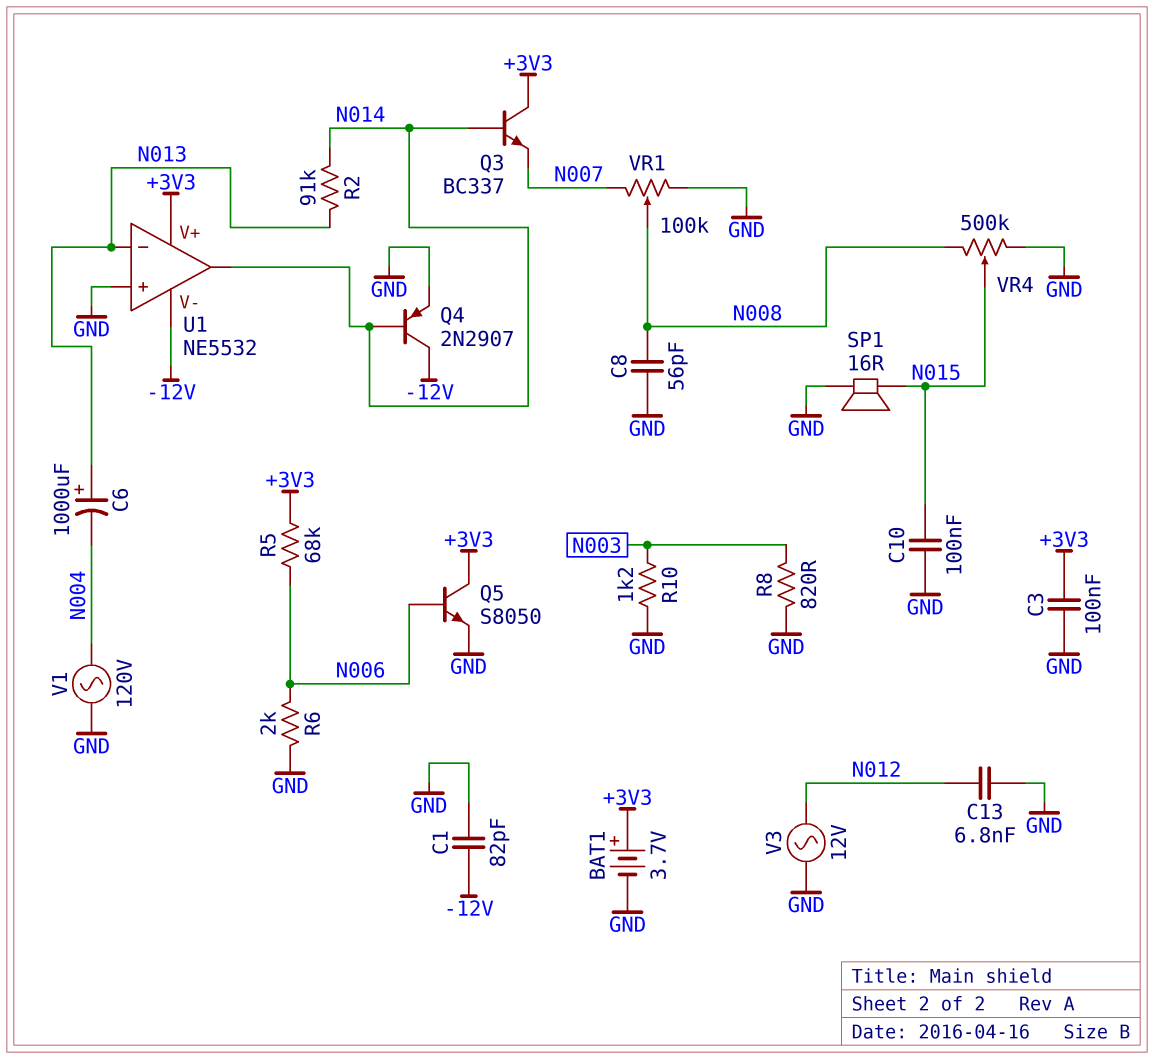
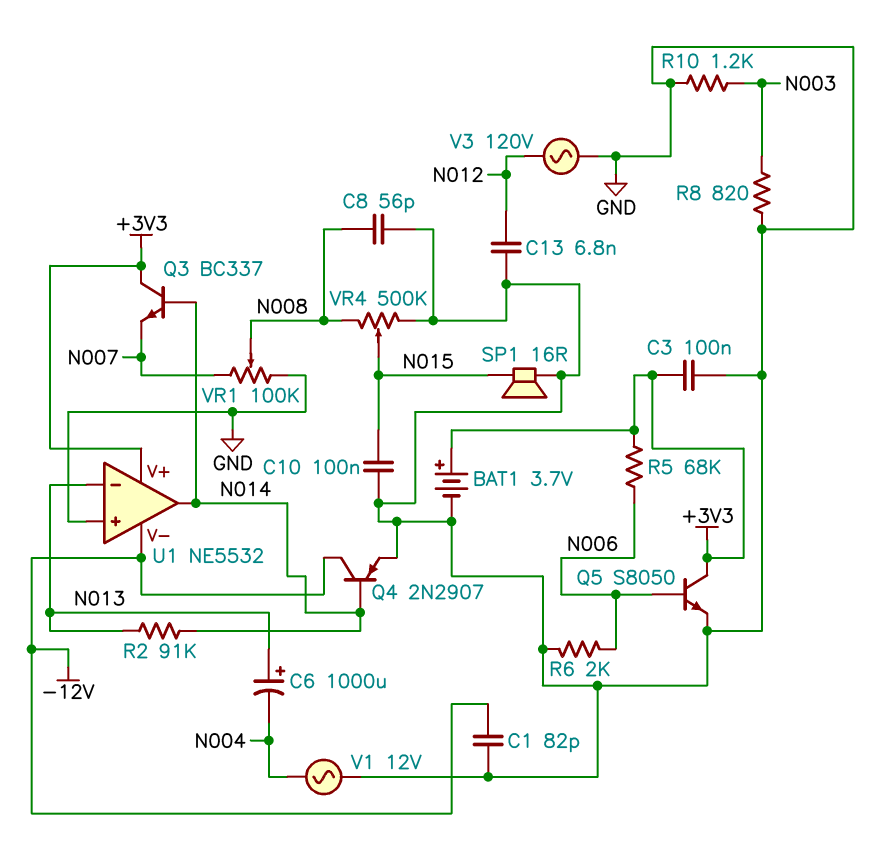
V1: AC 120V (GND, N004) -> AC 12V (GND, N004)
V3: AC 12V (GND, N012) -> AC 120V (GND, N012)

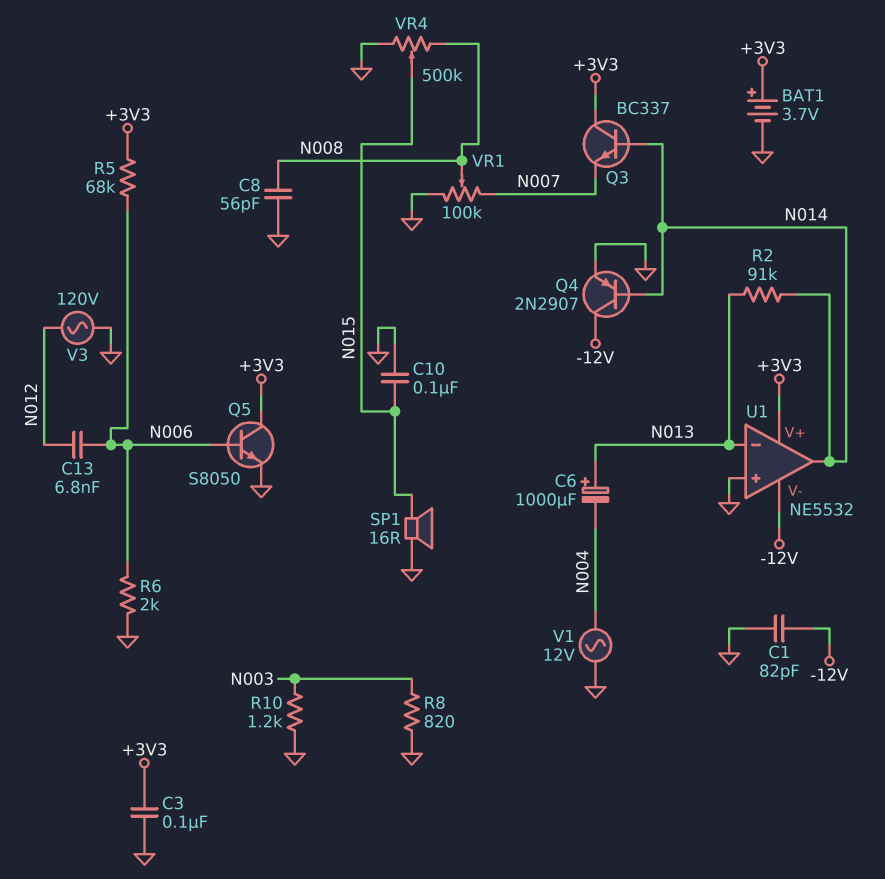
C13: 6.8nF (GND, N012) -> 6.8nF (N006, N012)

